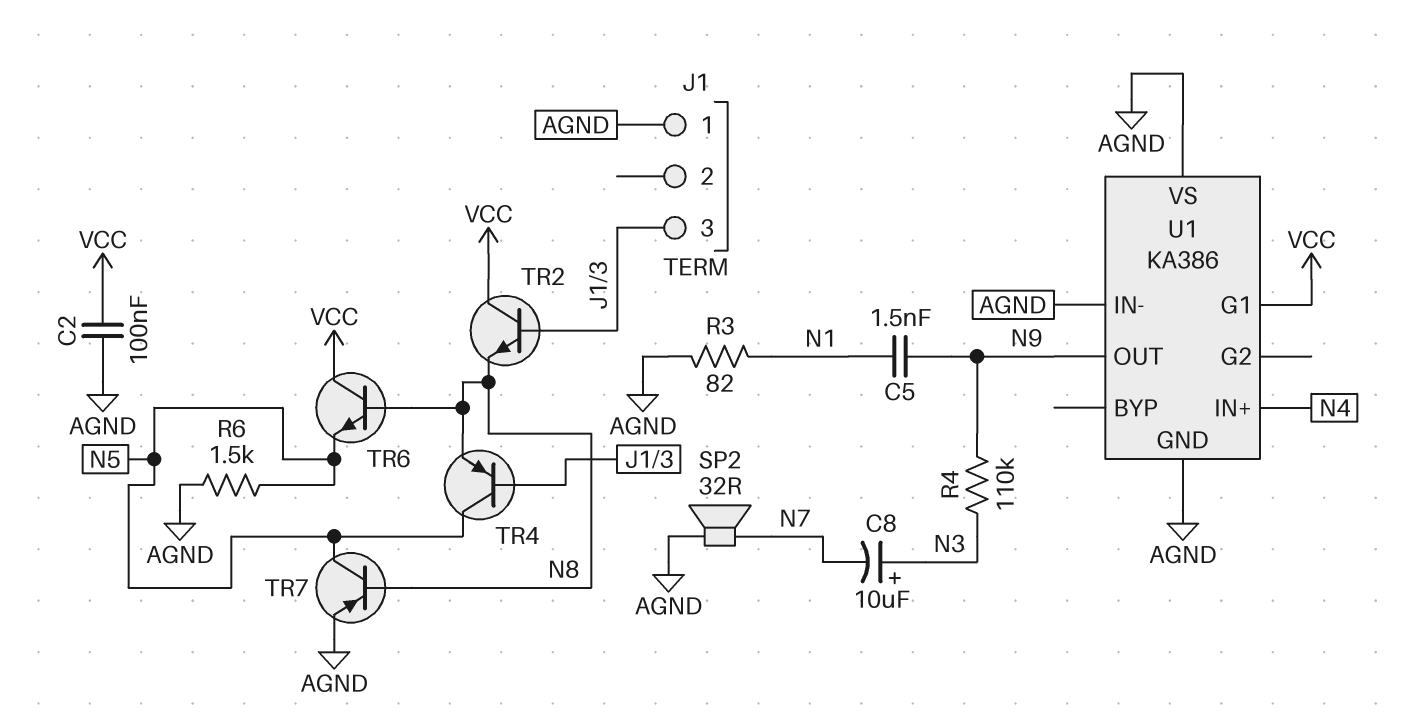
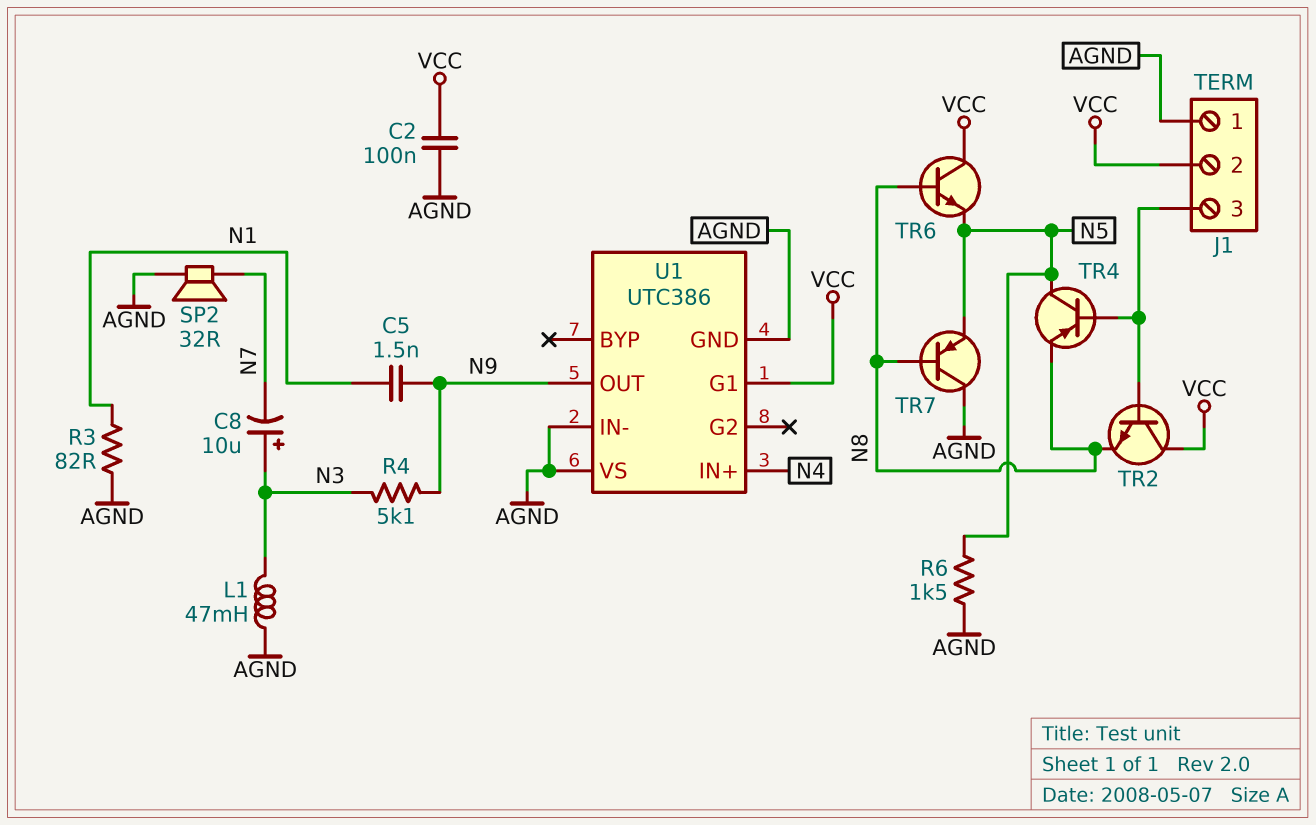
J1 pin 2: none -> VCC
L1: none -> 47mH (AGND, N3)
R4: 110k (N3, N9) -> 5.1k (N3, N9)
TR7: PNP (B N8, C N5, E AGND) -> PNP (B N8, C AGND, E N5)
U1: KA386 -> UTC386

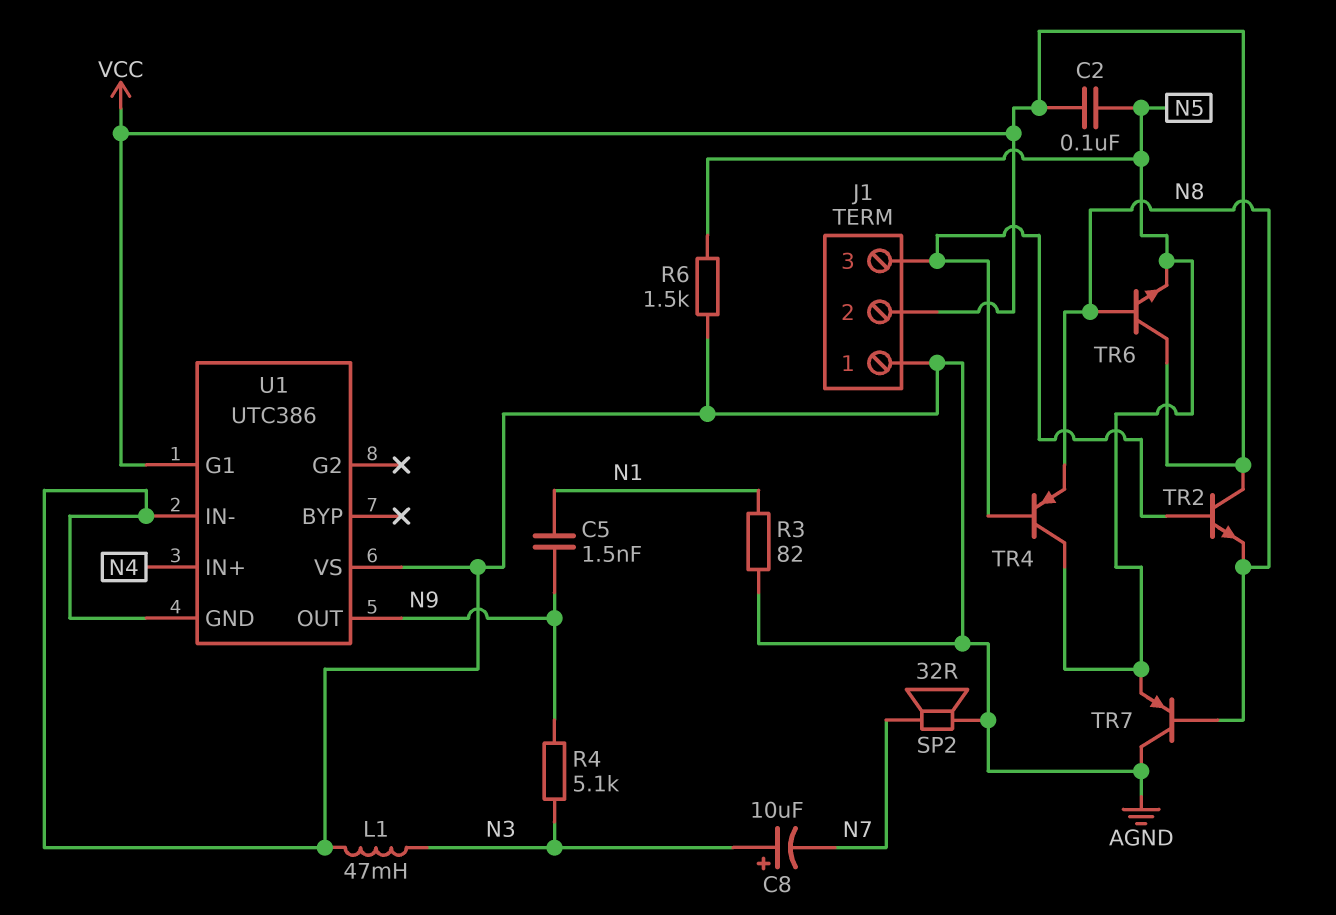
C2: 100nF (AGND, VCC) -> 100nF (N5, VCC)

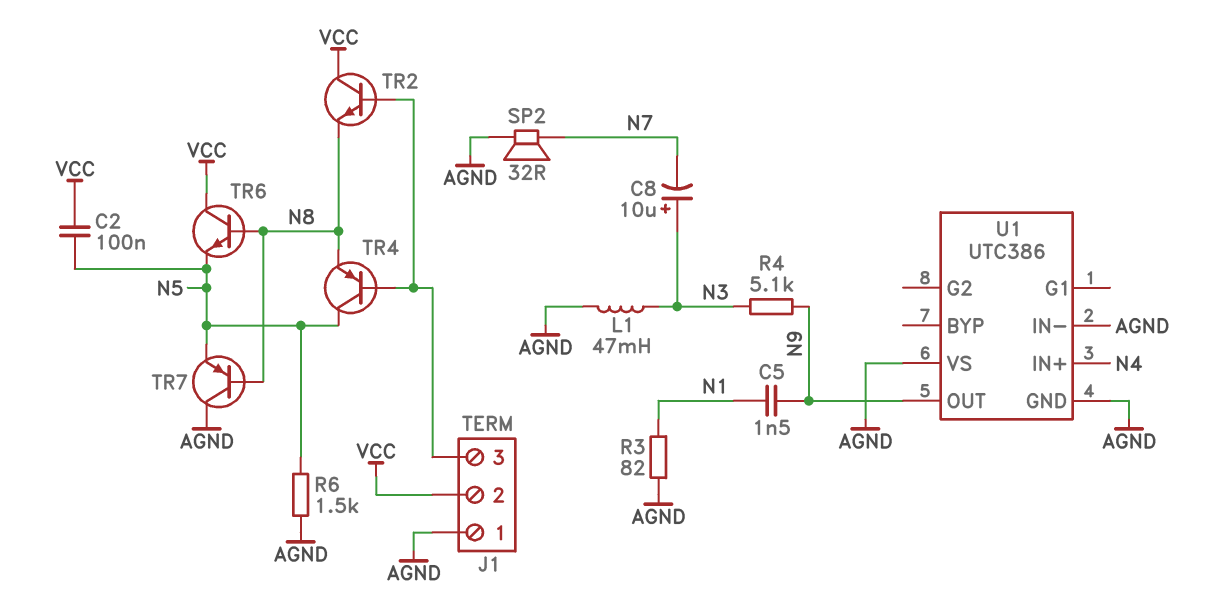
U1 pin G1: VCC -> none

